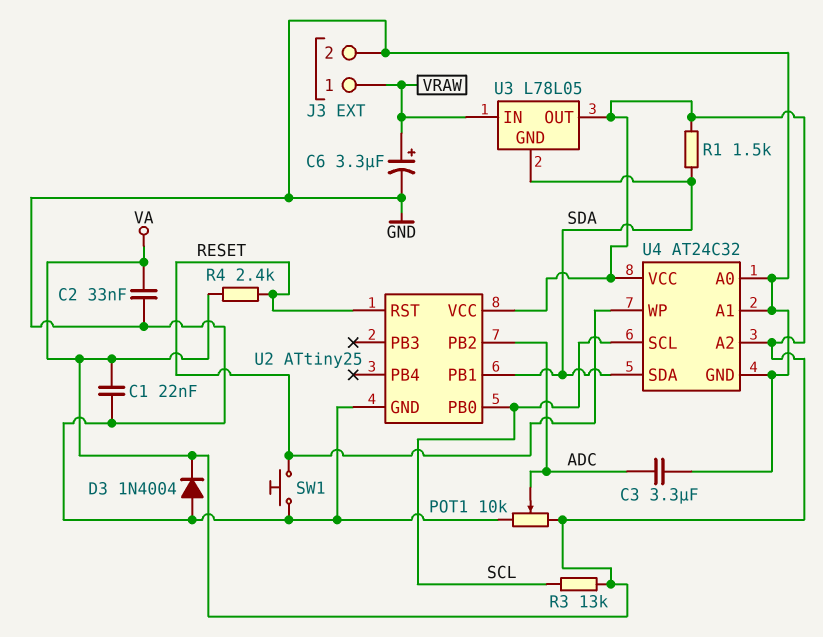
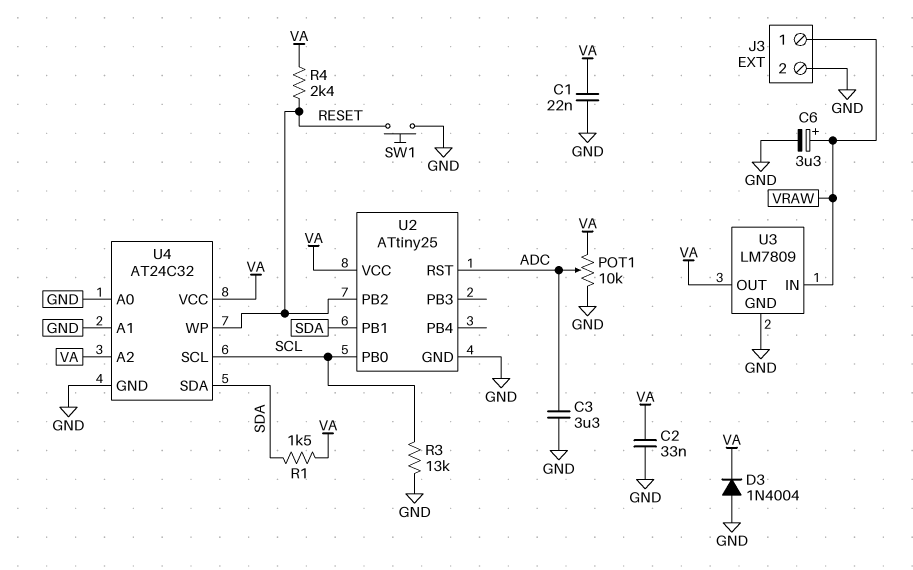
R3: 13k (SCL, VA) -> 13k (GND, SCL)
U2 pin PB2: ADC -> RESET
U2 pin RST: RESET -> ADC
U3: L78L05 -> LM7809
U3 pin GND: SDA -> GND

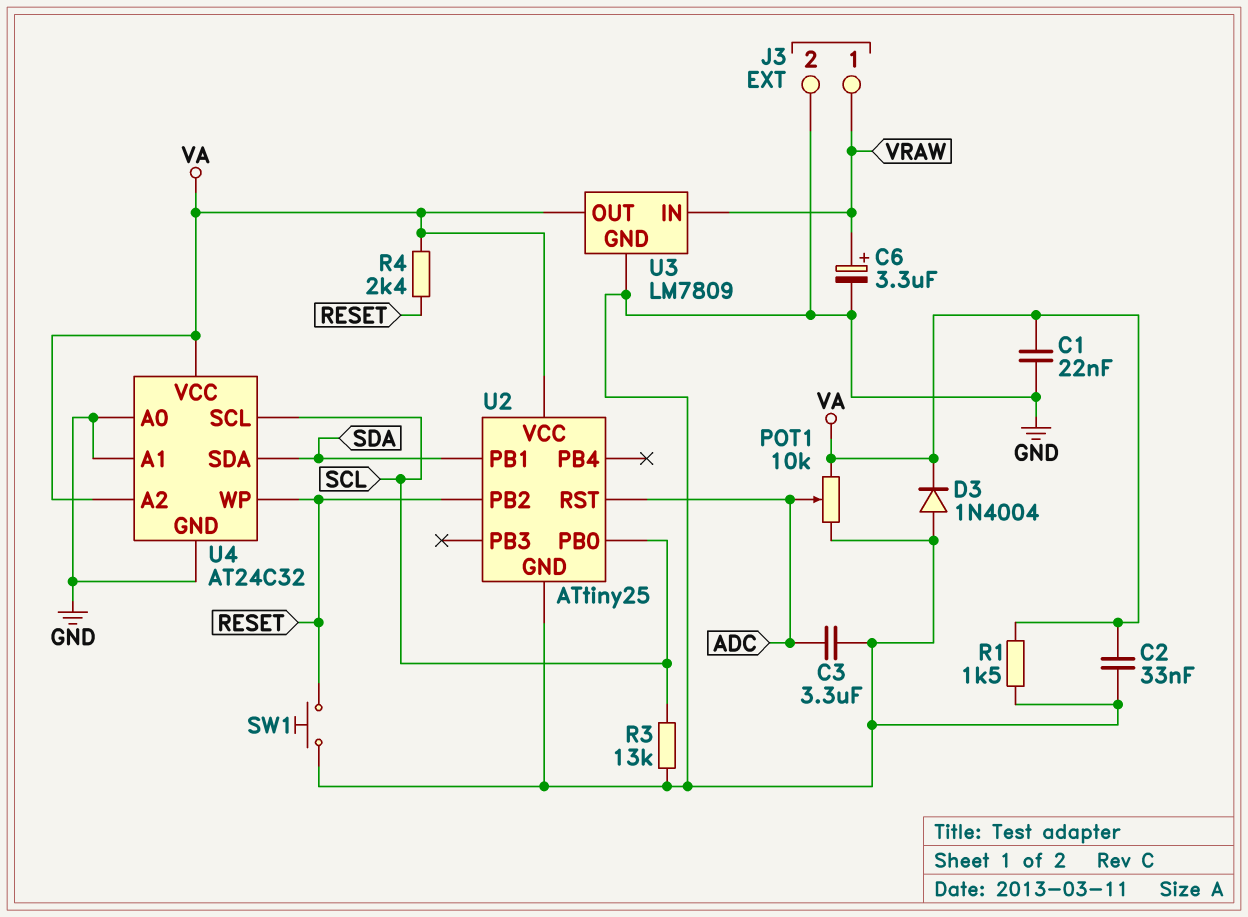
R1: 1.5k (SDA, VA) -> 1.5k (GND, VA)

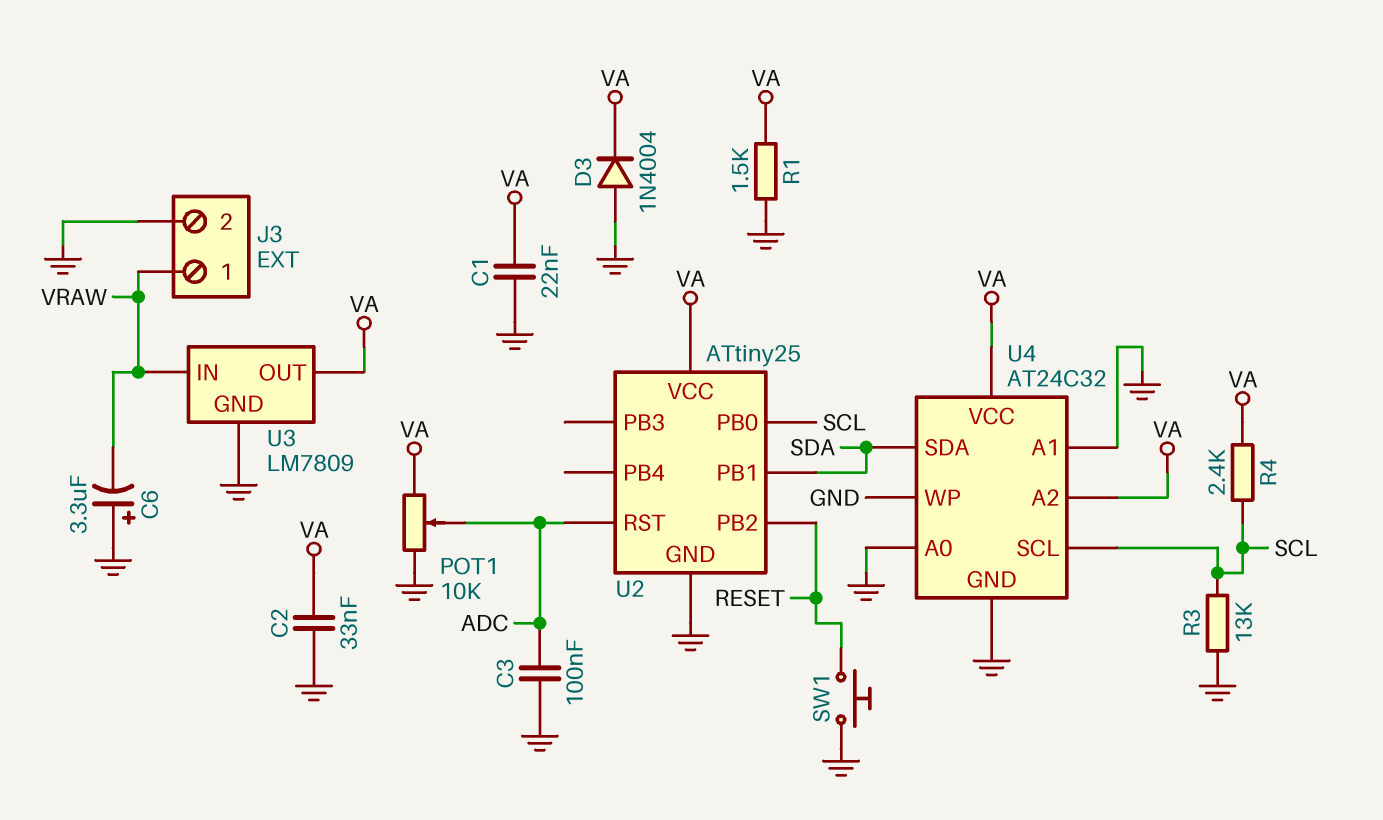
C3: 3.3uF (ADC, GND) -> 100nF (ADC, GND)
C6: 3.3uF (plus VRAW, minus GND) -> 3.3uF (plus GND, minus VRAW)
R4: 2.4k (RESET, VA) -> 2.4k (SCL, VA)
U4 pin WP: RESET -> GND

